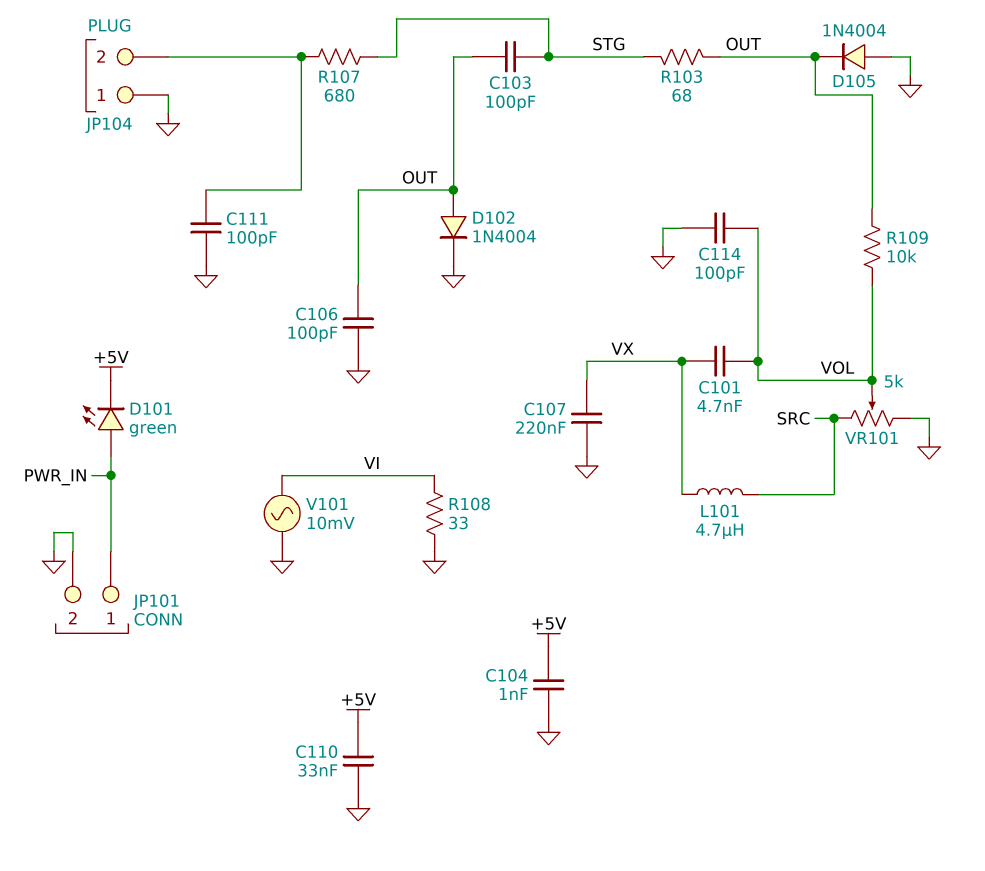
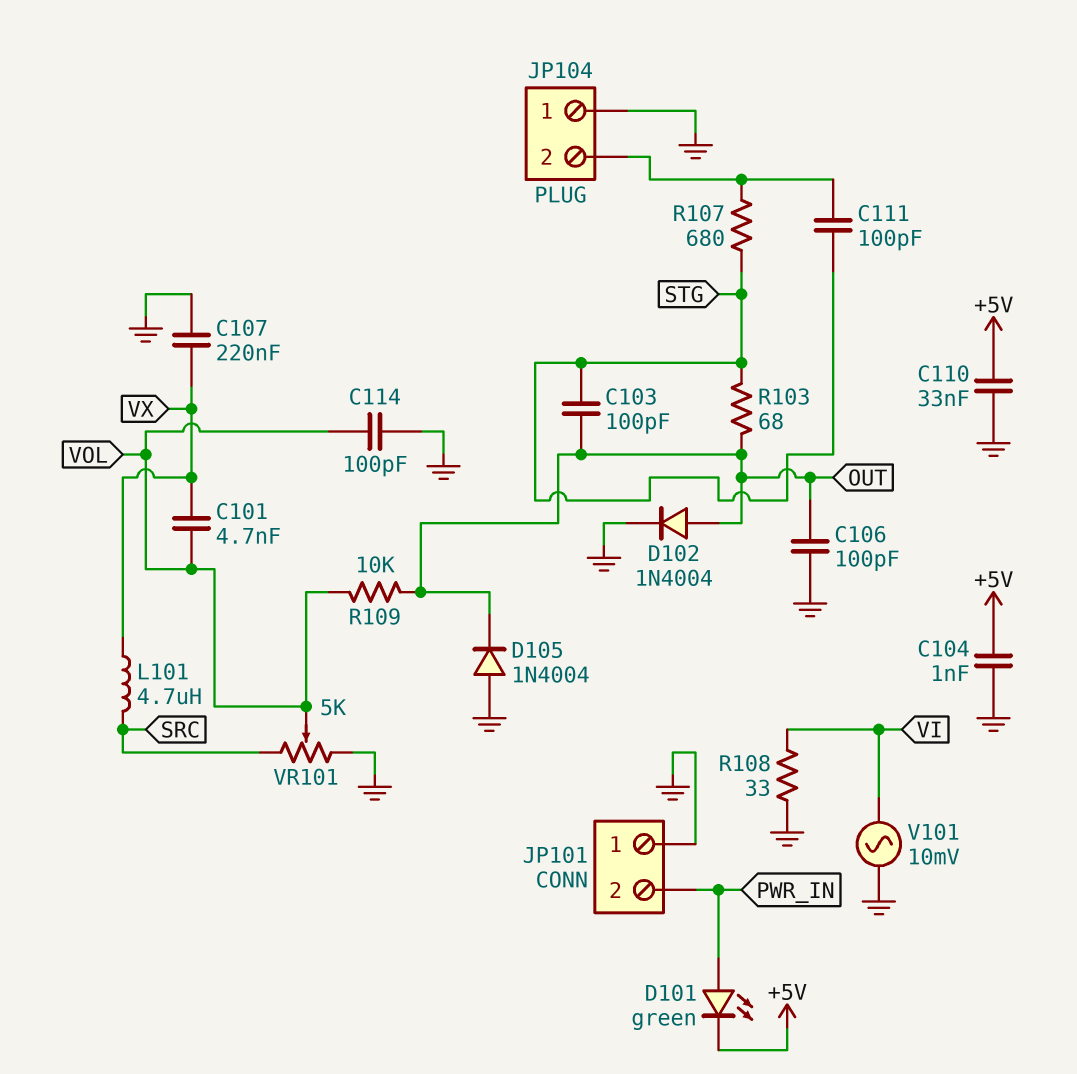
C111: 100pF (GND, JP104/2) -> 100pF (JP104/2, STG)
JP101 pin 1: PWR_IN -> GND
JP101 pin 2: GND -> PWR_IN

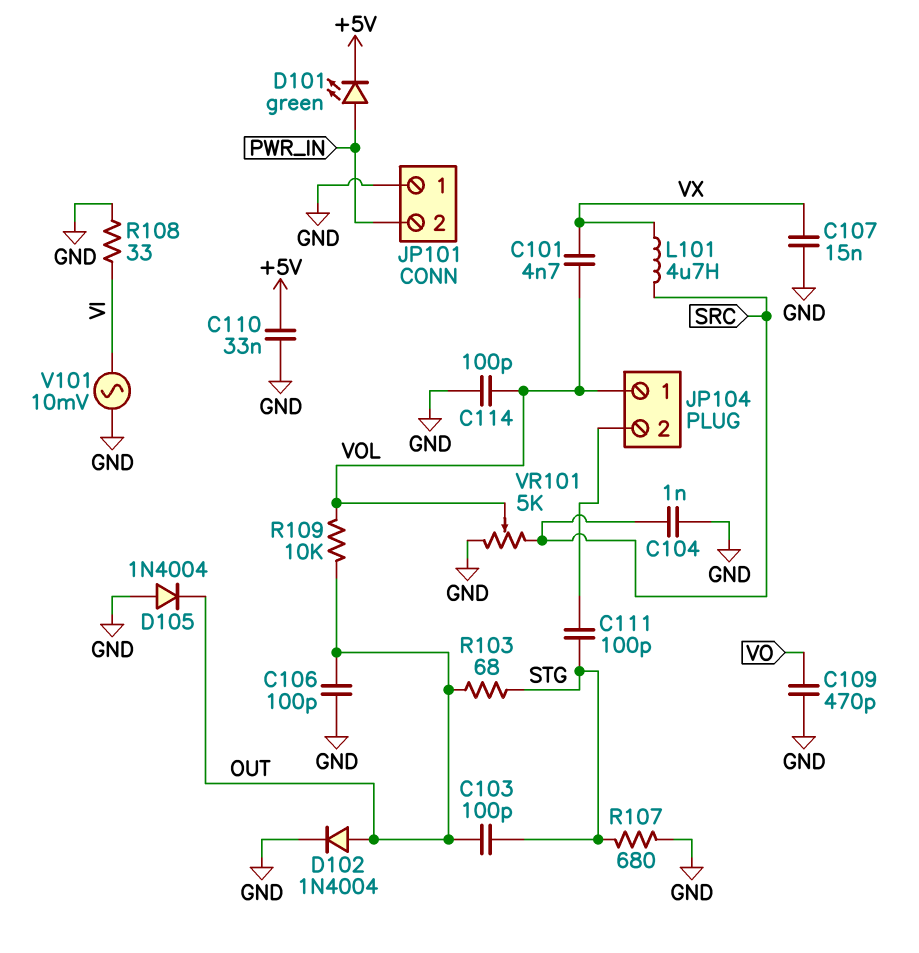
C104: 1nF (+5V, GND) -> 1nF (GND, SRC)
C107: 220nF (GND, VX) -> 15nF (GND, VX)
C109: none -> 470pF (GND, VO)
JP104 pin 1: GND -> VOL
R107: 680 (JP104/2, STG) -> 680 (GND, STG)

